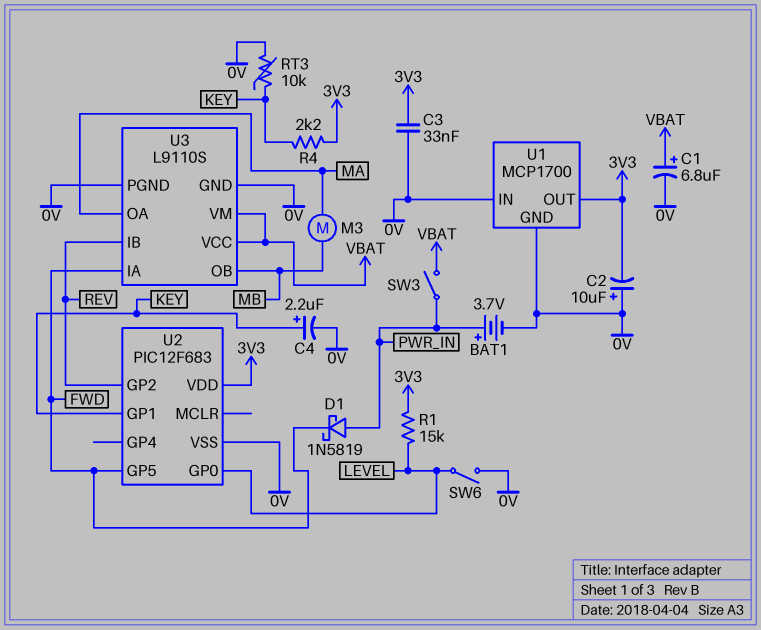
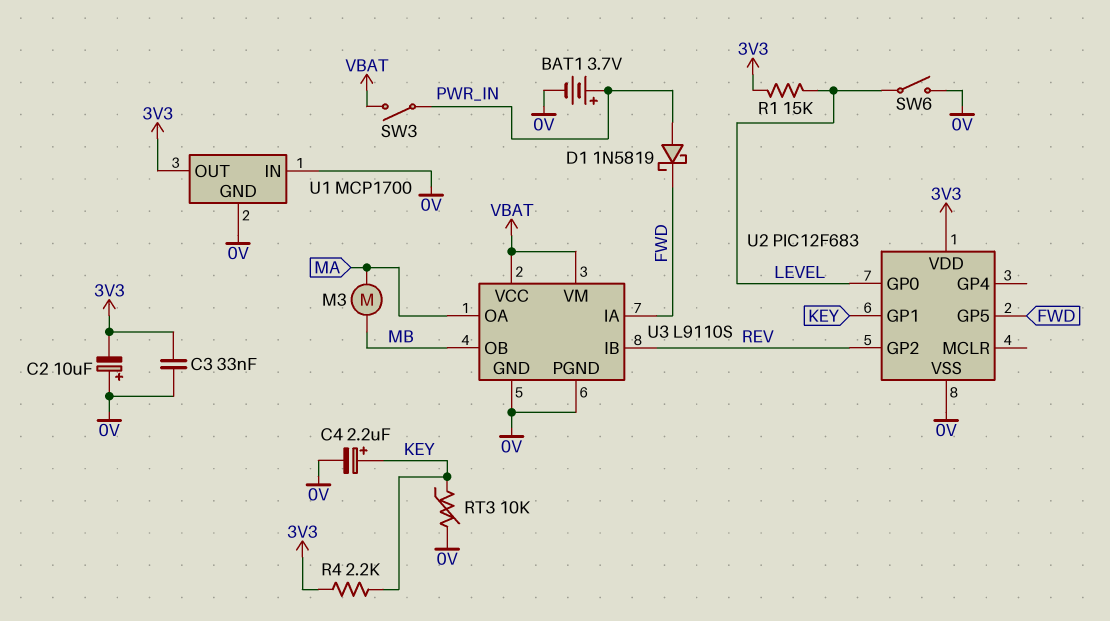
C1: 6.8uF (plus VBAT, minus 0V) -> none

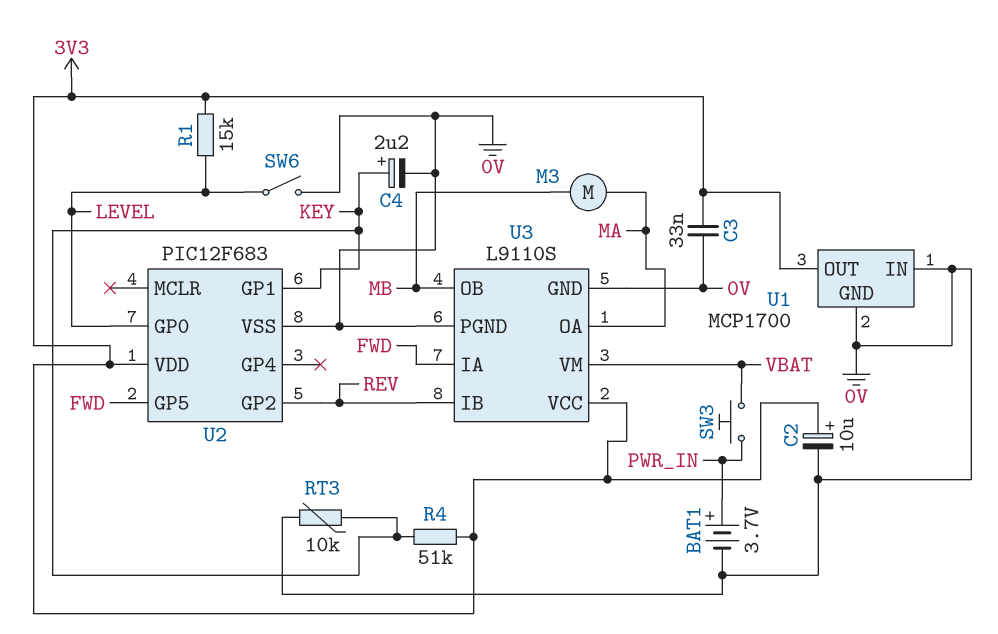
C2: 10uF (plus 0V, minus 3V3) -> 10uF (plus 3V3, minus 0V)
D1: schottky 1N5819 (A PWR_IN, K FWD) -> none
R4: 2.2k (3V3, KEY) -> 51k (3V3, KEY)
SW3: switch (PWR_IN, VBAT) -> button (PWR_IN, VBAT)
U3 pin VCC: VBAT -> 3V3

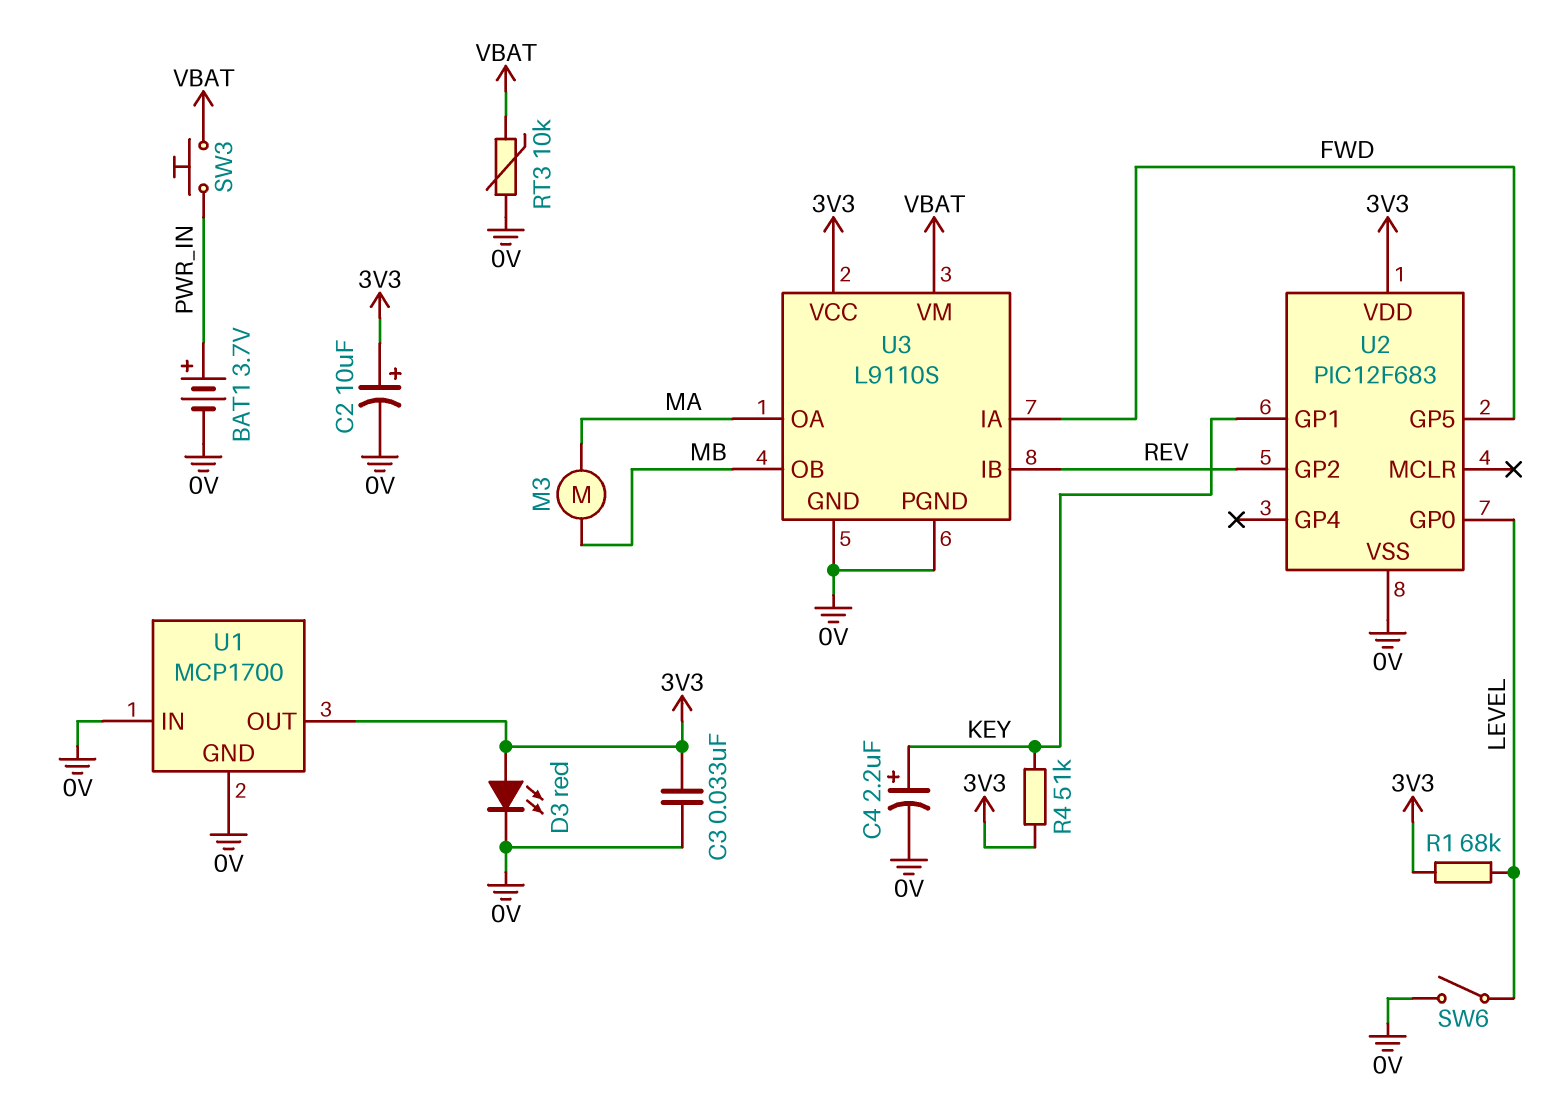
D3: none -> LED red (A 3V3, K 0V)
R1: 15k (3V3, LEVEL) -> 68k (3V3, LEVEL)
RT3: 10k (0V, KEY) -> 10k (0V, VBAT)

